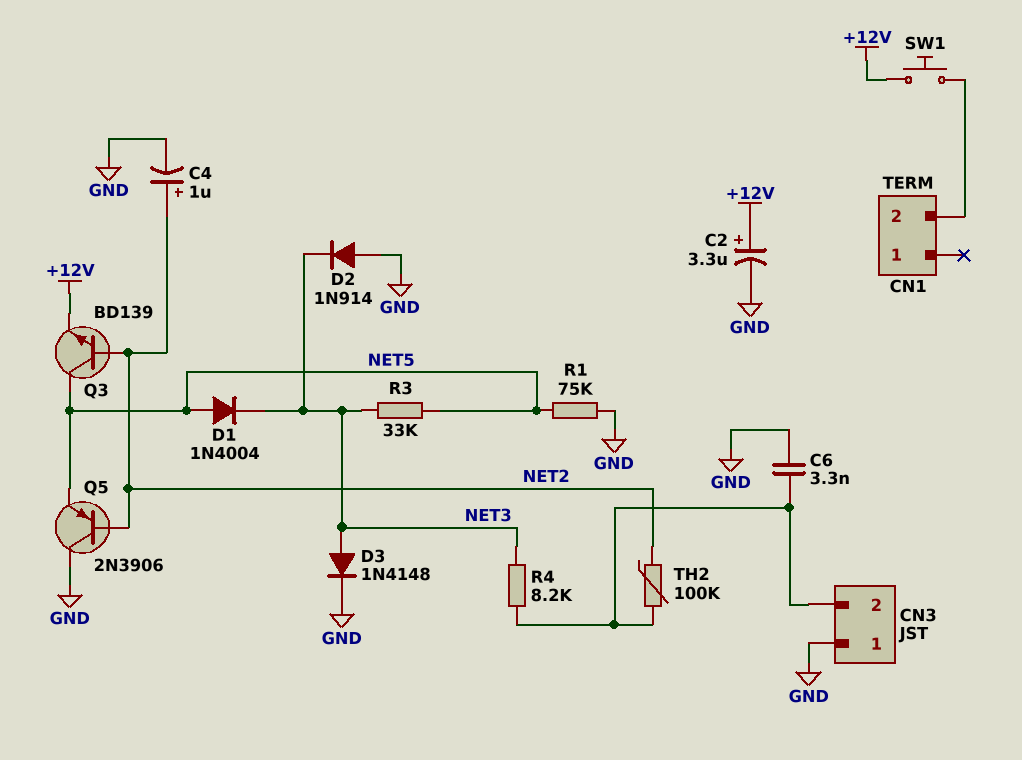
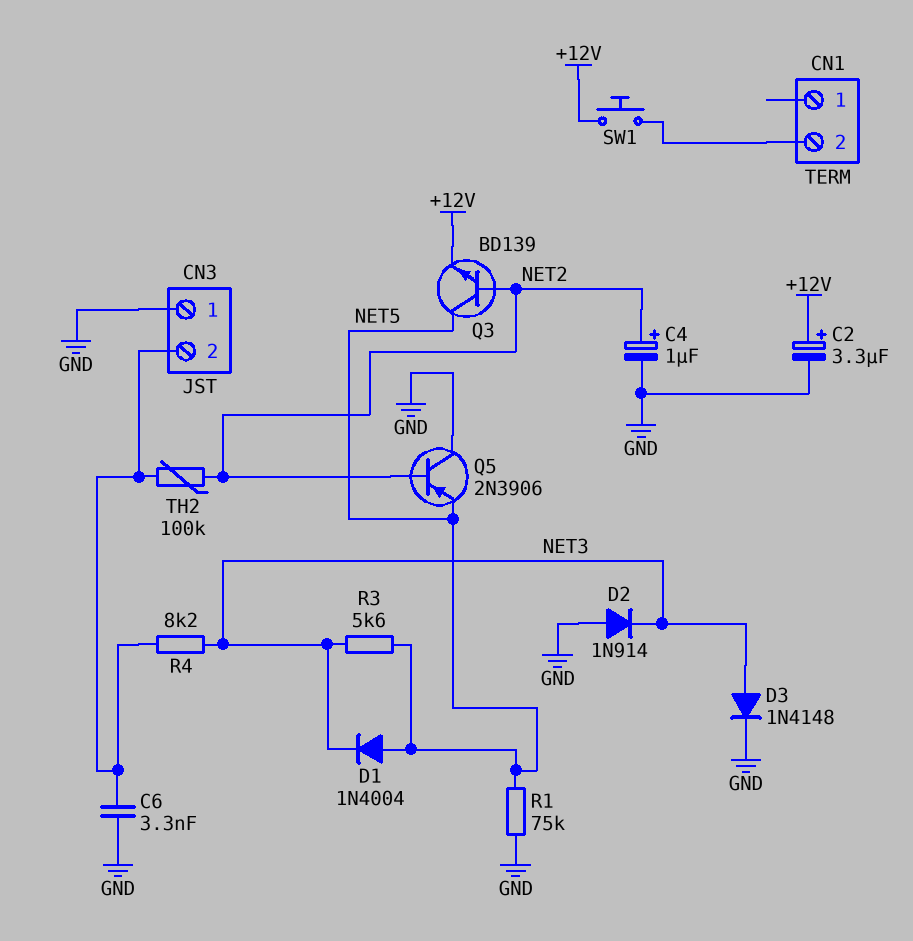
R3: 33k (NET3, NET5) -> 5.6k (NET3, NET5)

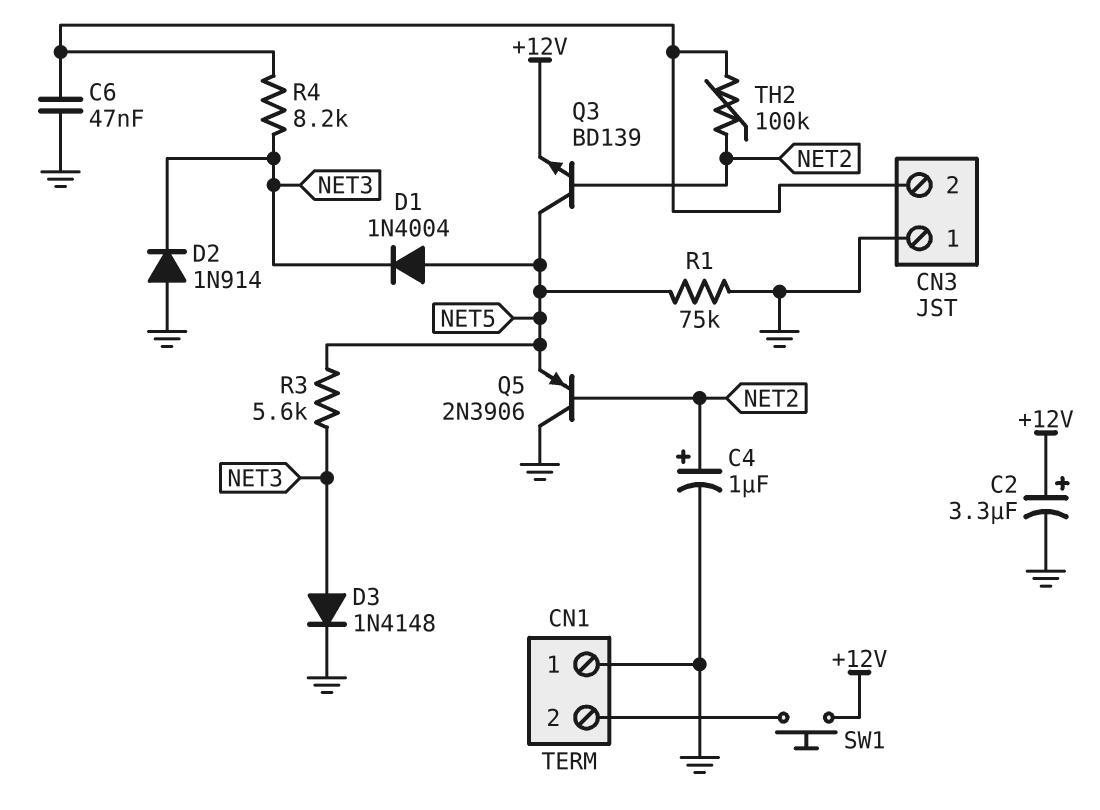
C6: 3.3nF (CN3/2, GND) -> 47nF (CN3/2, GND)
CN1 pin 1: none -> GND

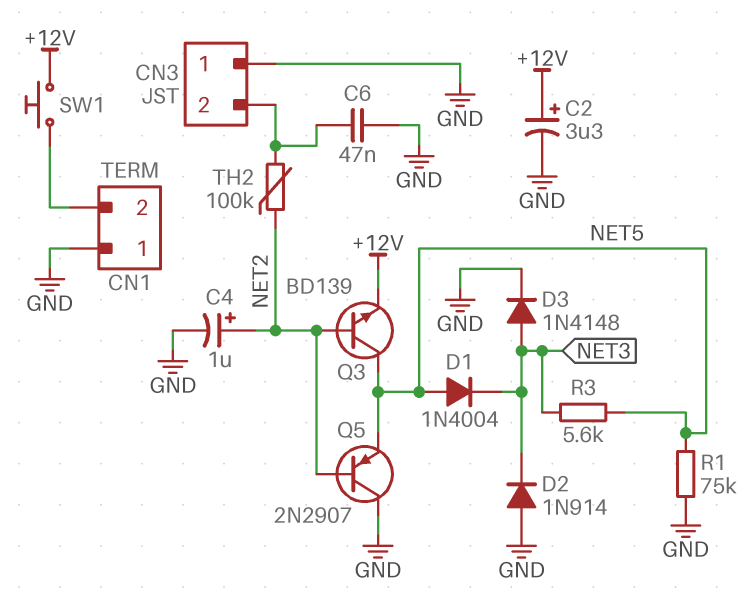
Q5: PNP 2N3906 (B NET2, C GND, E NET5) -> PNP 2N2907 (B NET2, C GND, E NET5)
R4: 8.2k (CN3/2, NET3) -> none

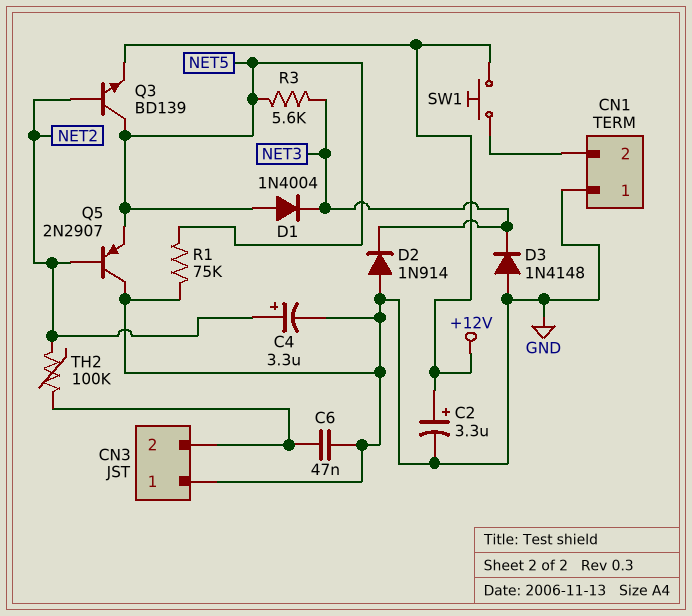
C4: 1uF (plus NET2, minus GND) -> 3.3uF (plus NET2, minus GND)
D3: diode 1N4148 (A NET3, K GND) -> diode 1N4148 (A GND, K NET3)

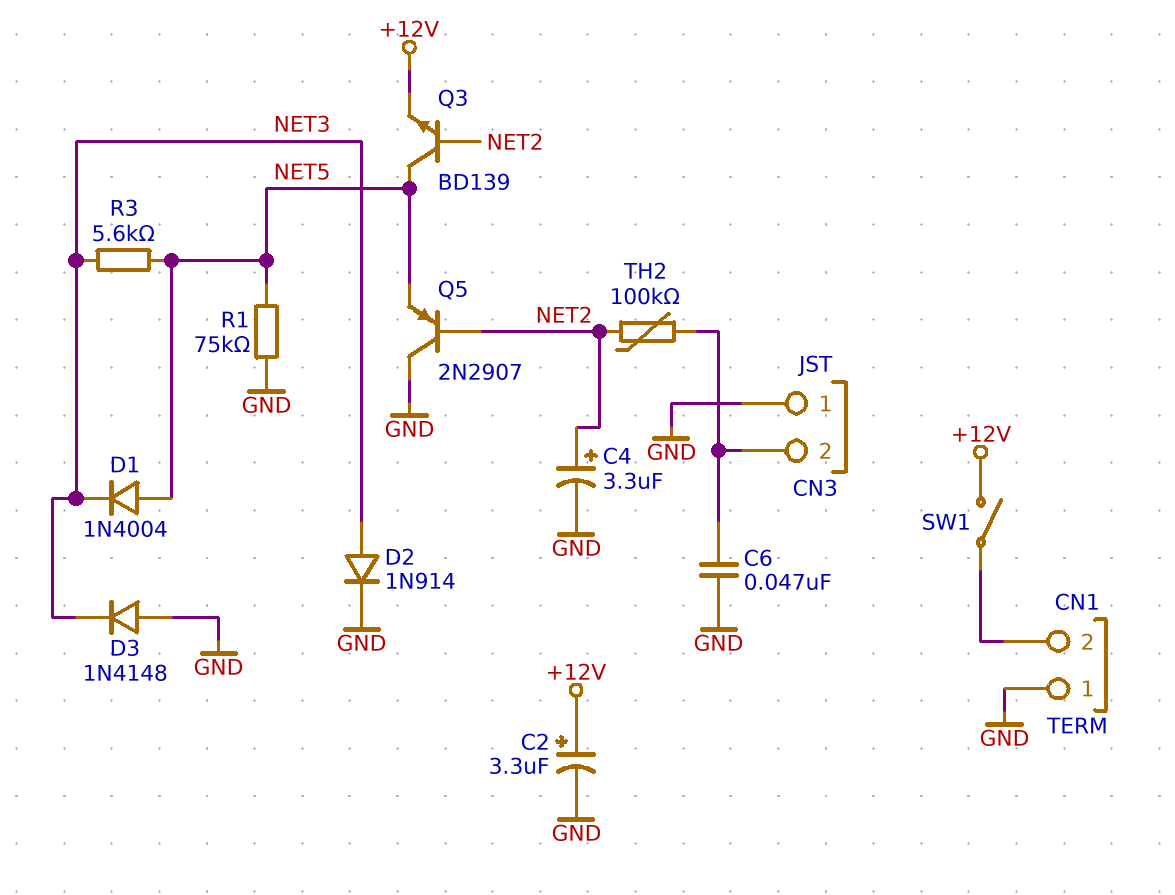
D2: diode 1N914 (A GND, K NET3) -> diode 1N914 (A NET3, K GND)
SW1: button (+12V, CN1/2) -> switch (+12V, CN1/2)

